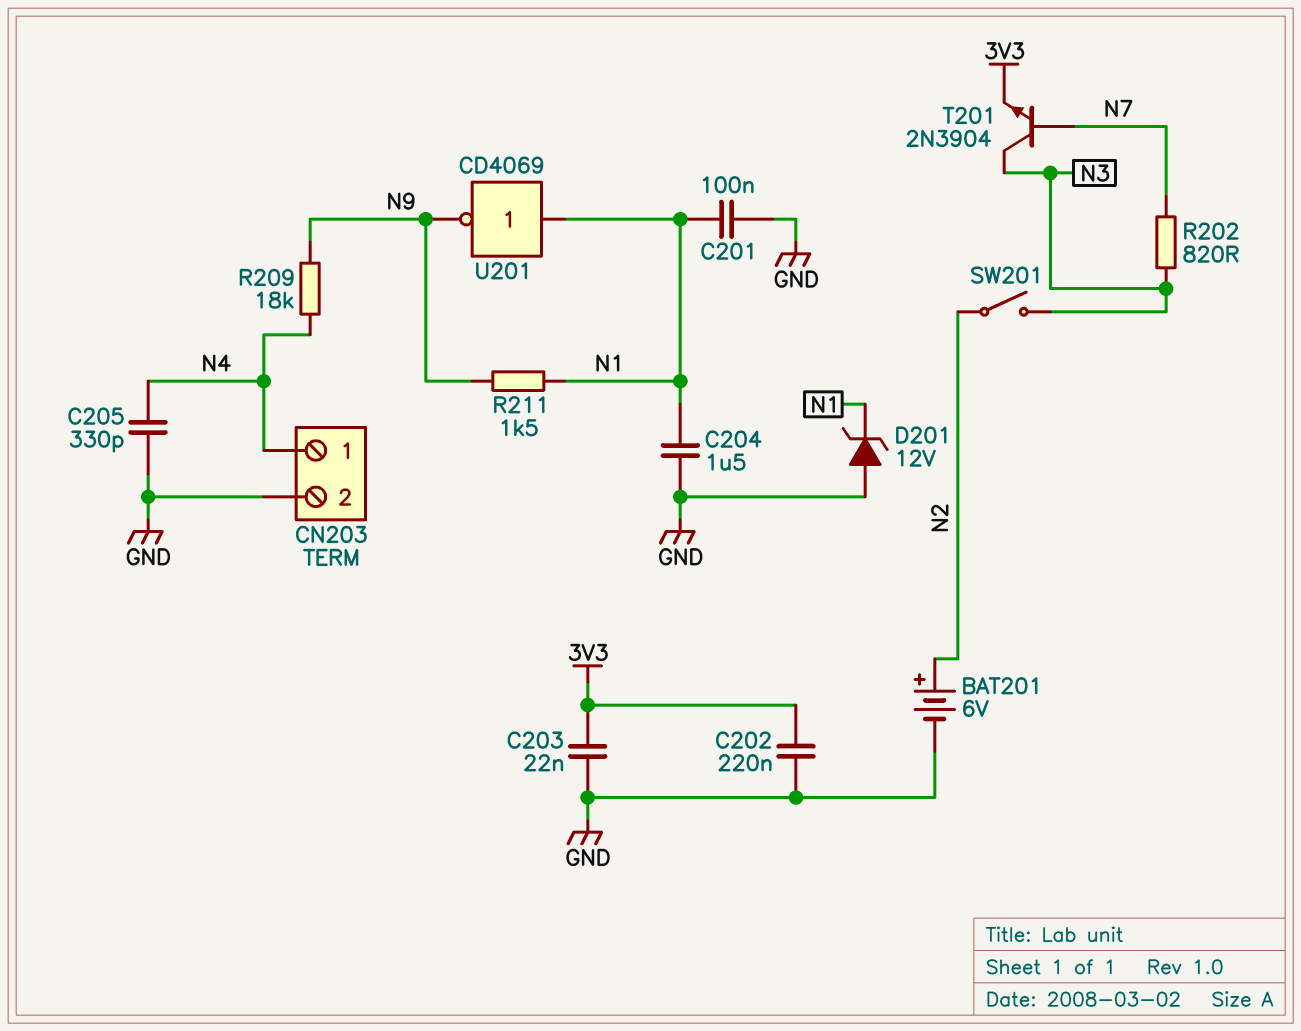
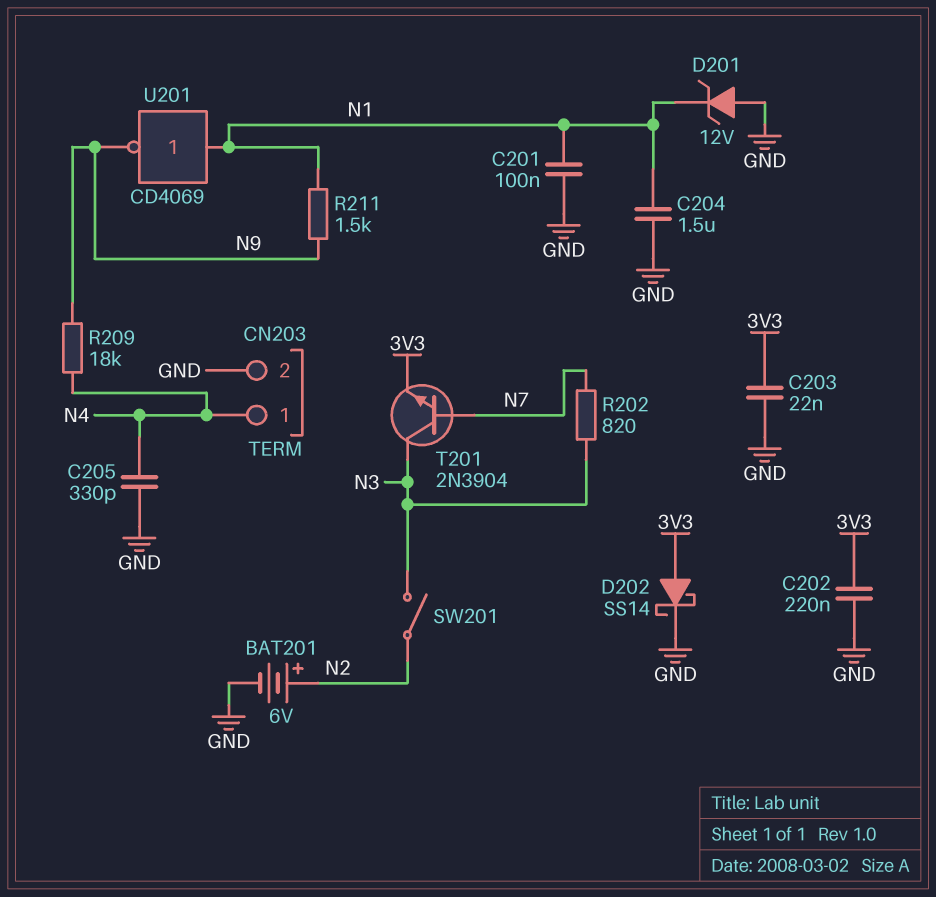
D202: none -> schottky SS14 (A 3V3, K GND)

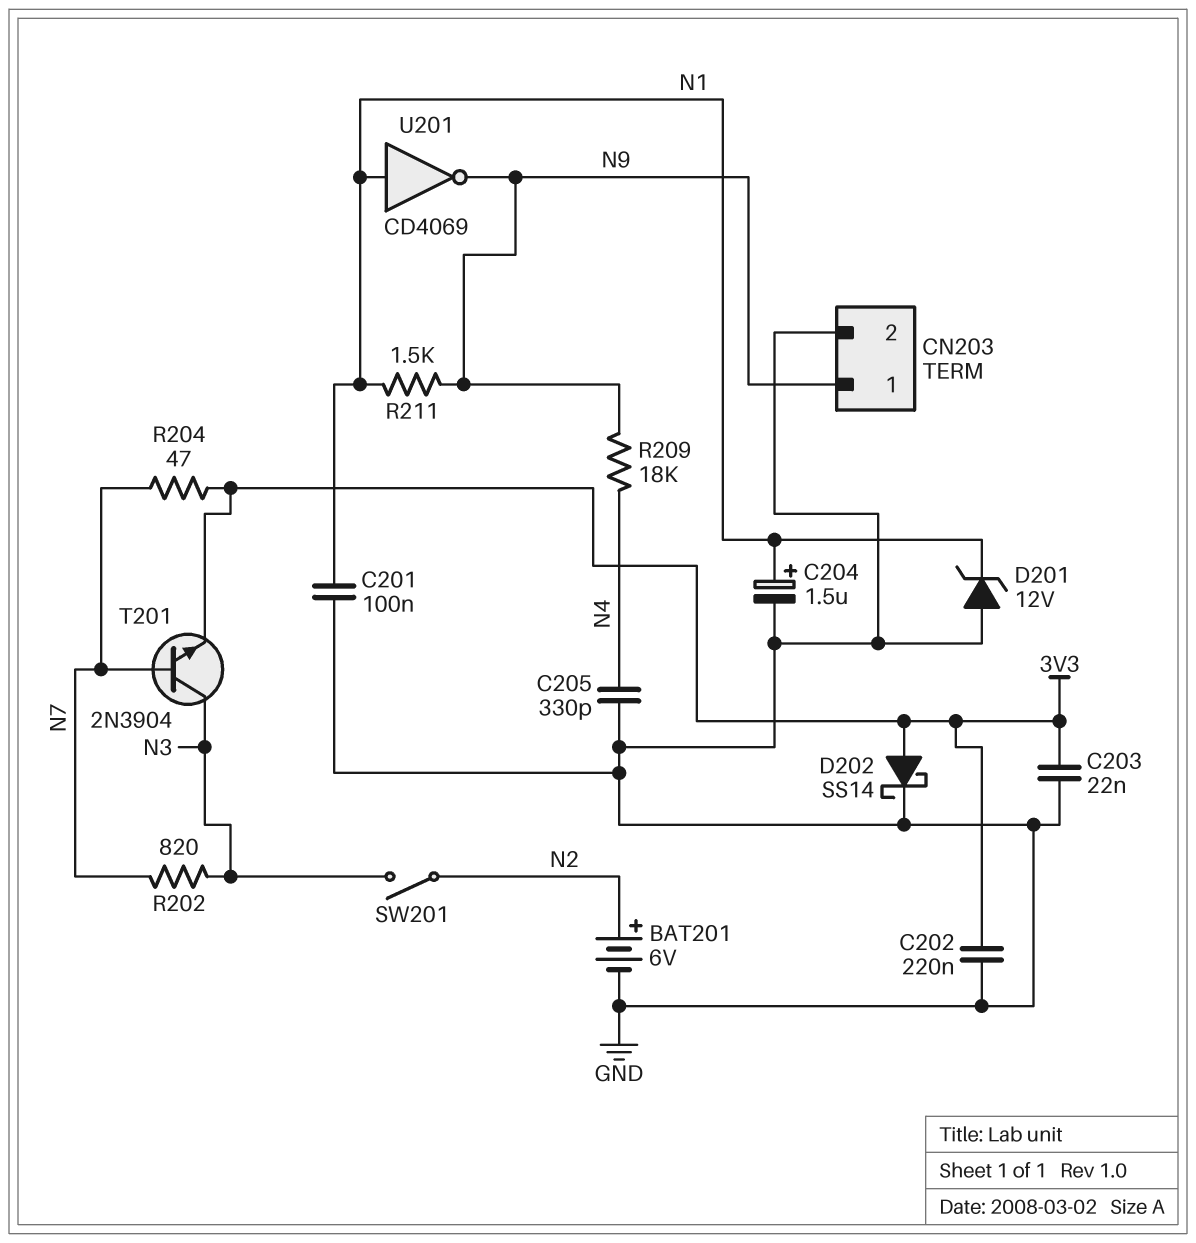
C204: 1.5uF (GND, N1) -> 1.5uF (plus N1, minus GND)
CN203 pin 1: N4 -> N9
R204: none -> 47 (3V3, N7)

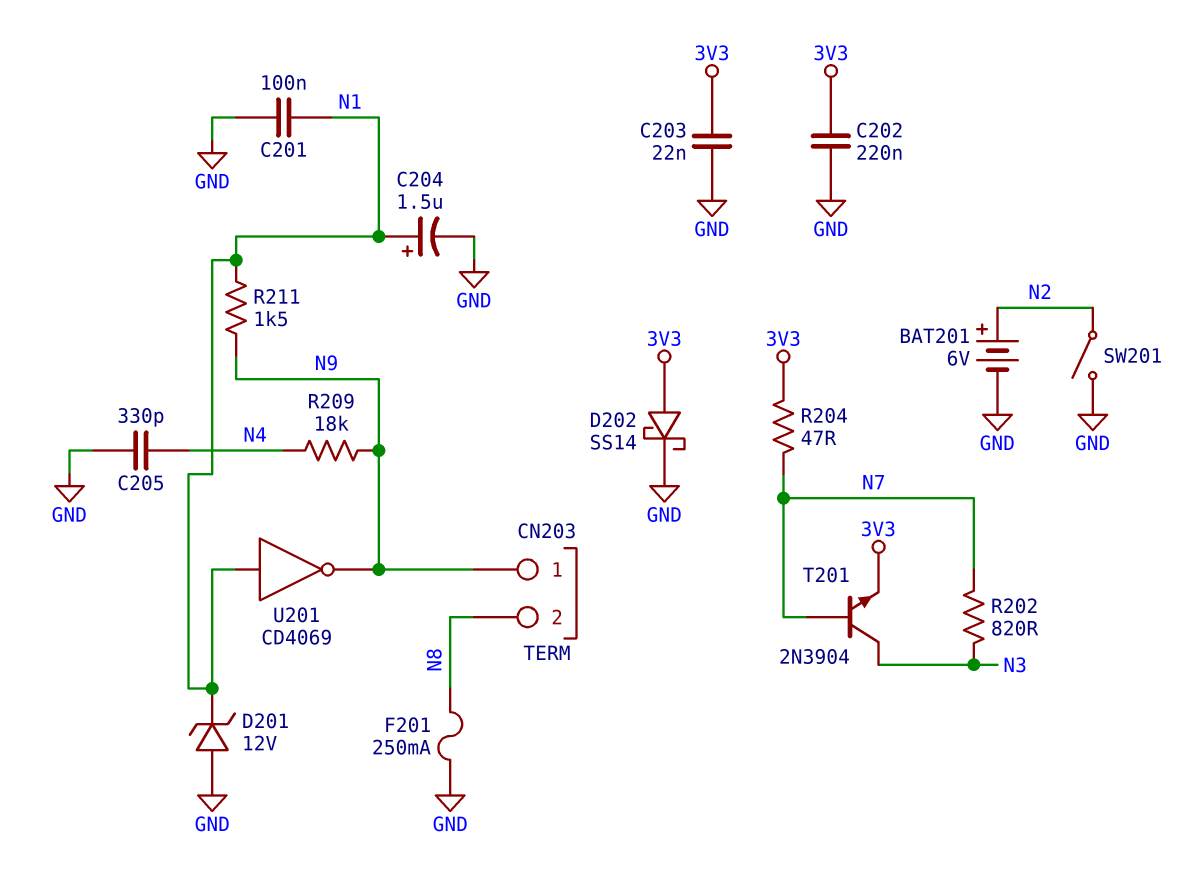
CN203 pin 2: GND -> N8
F201: none -> 250mA (GND, N8)
SW201: switch (N2, N3) -> switch (GND, N2)

